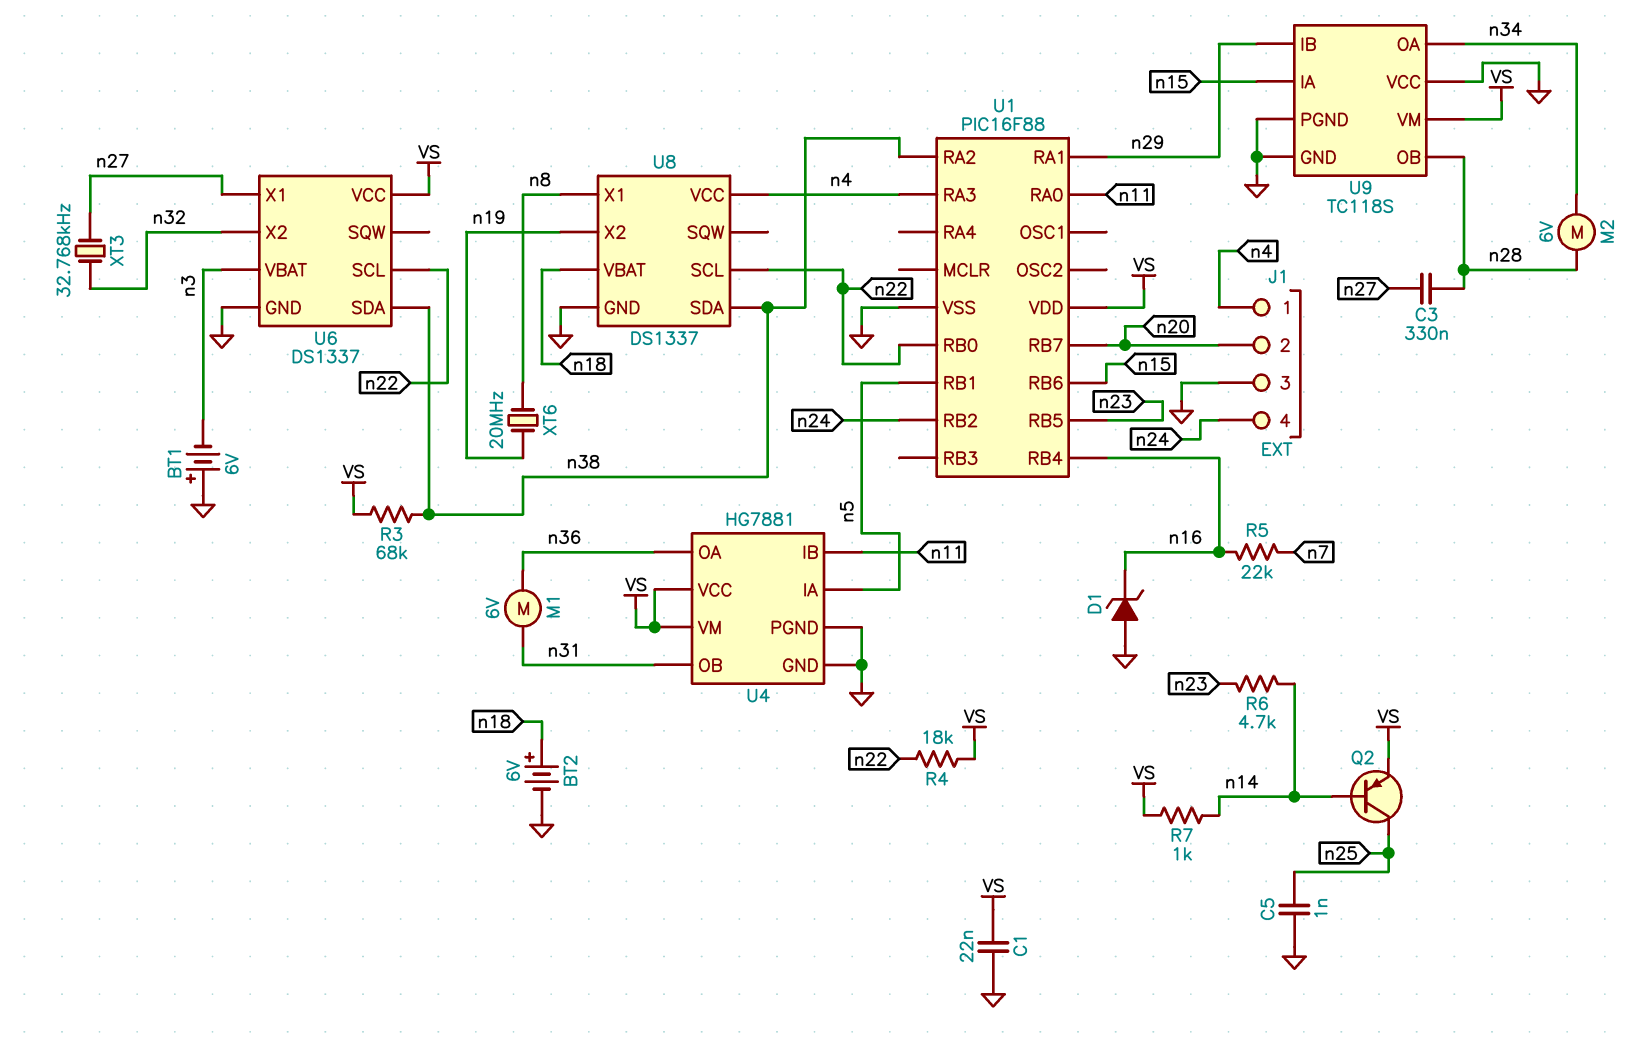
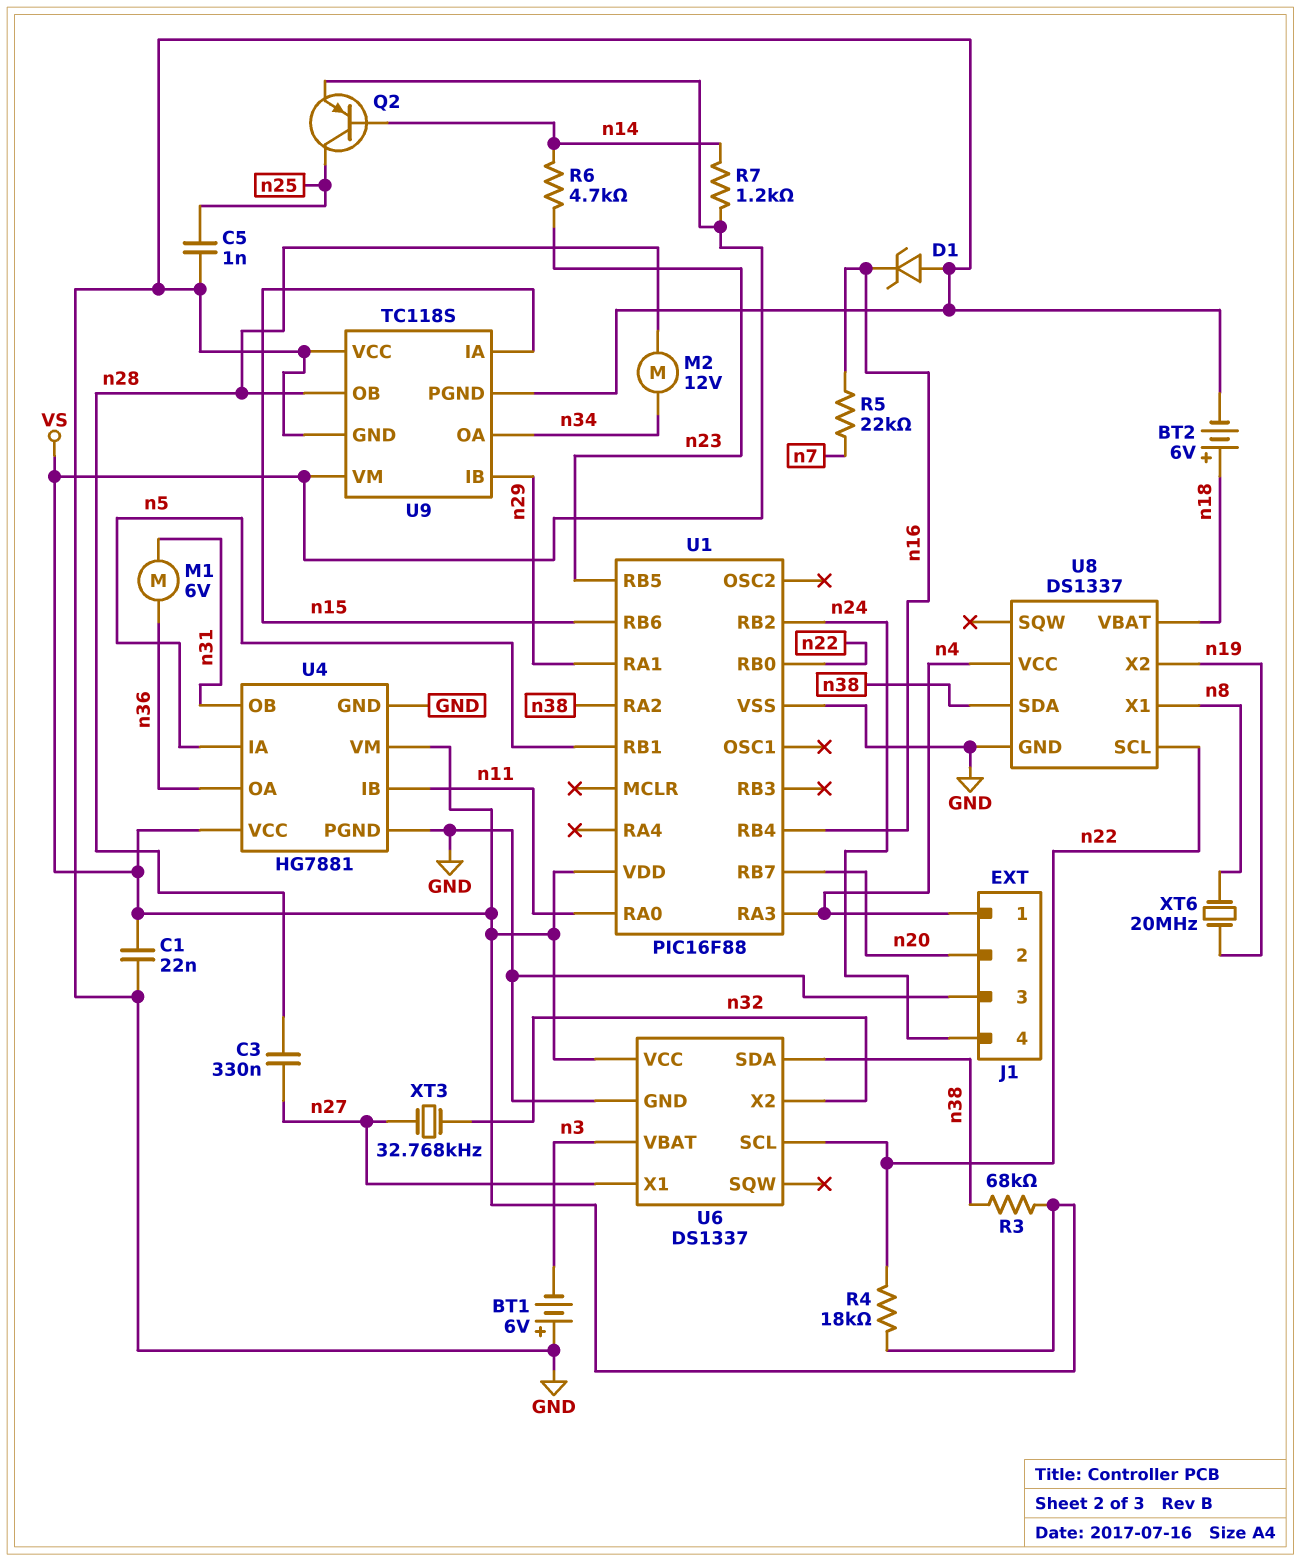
M2: motor 6V (n28, n34) -> motor 12V (n28, n34)
R7: 1k (VS, n14) -> 1.2k (VS, n14)

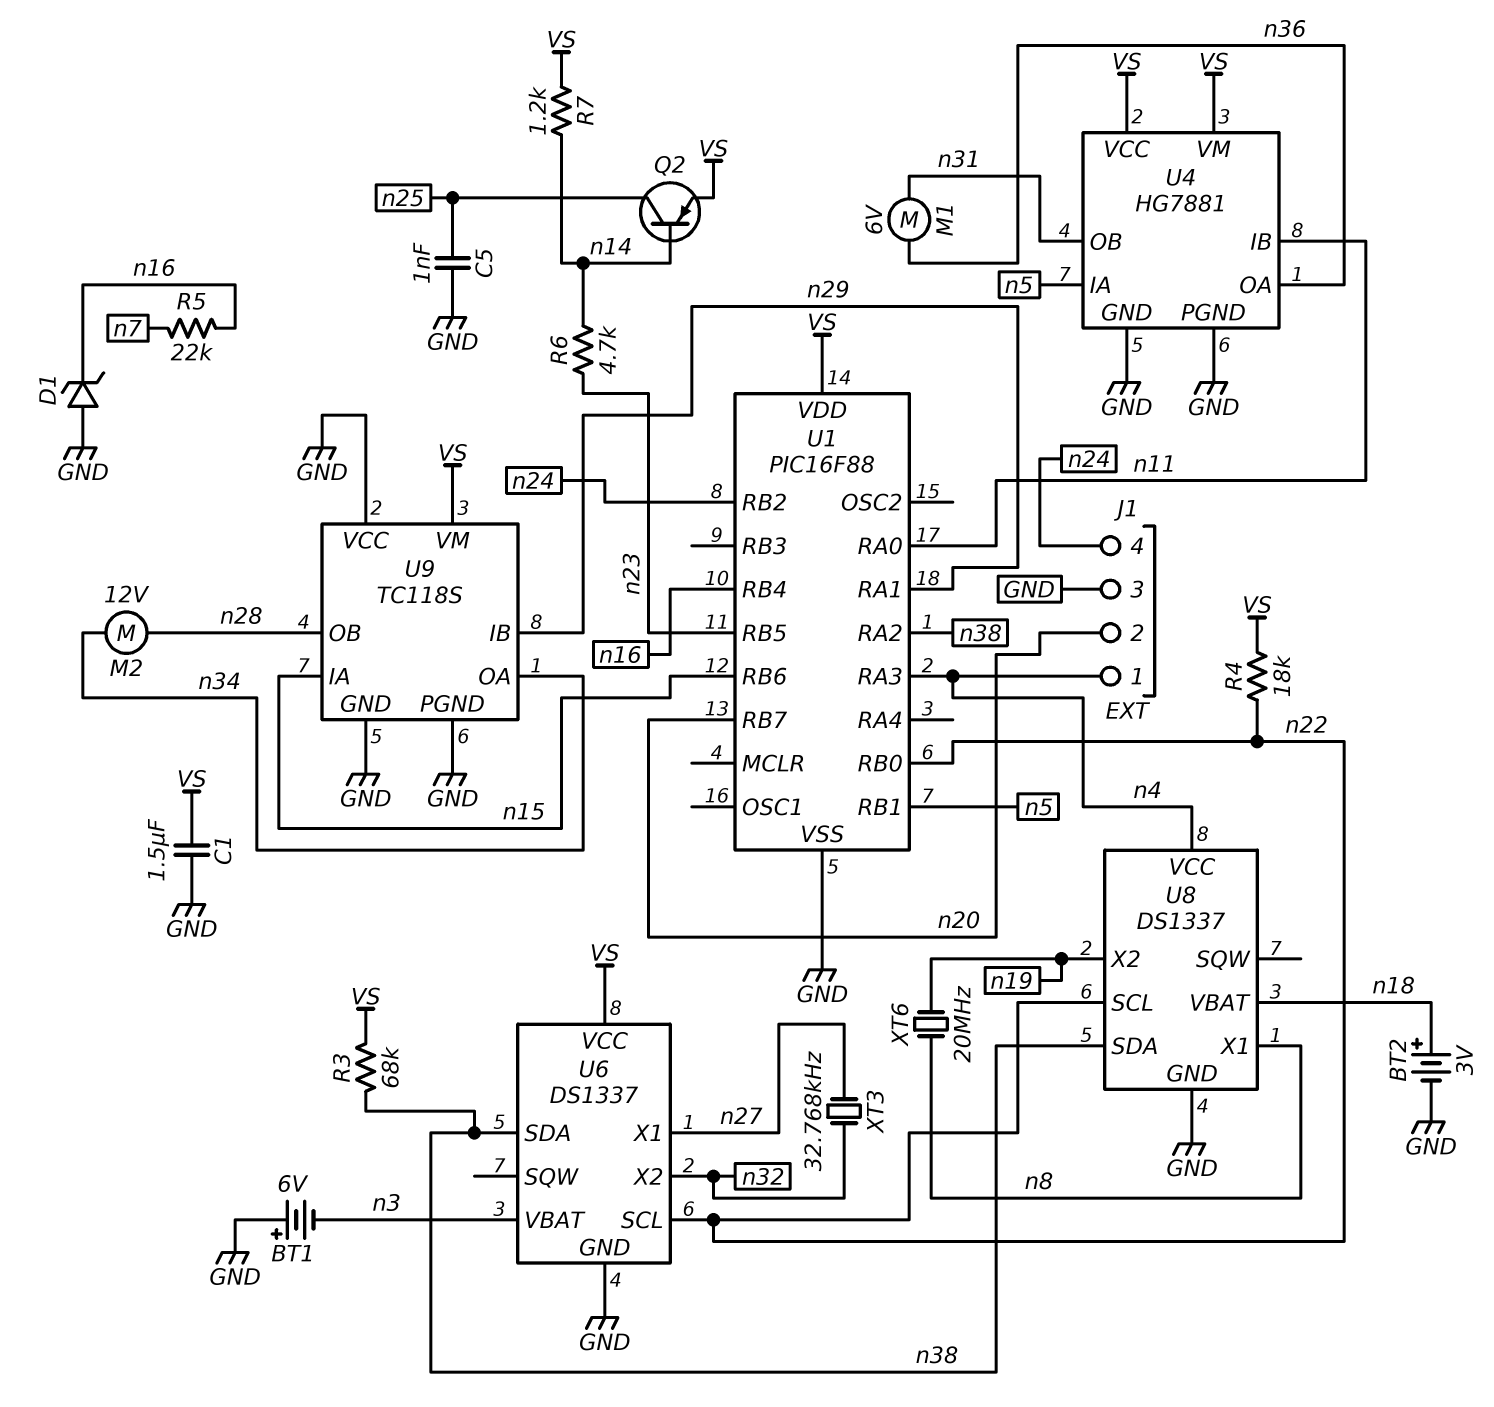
BT2: 6V (plus n18, minus GND) -> 3V (plus n18, minus GND)
C1: 22nF (GND, VS) -> 1.5uF (GND, VS)
C3: 330nF (n27, n28) -> none

